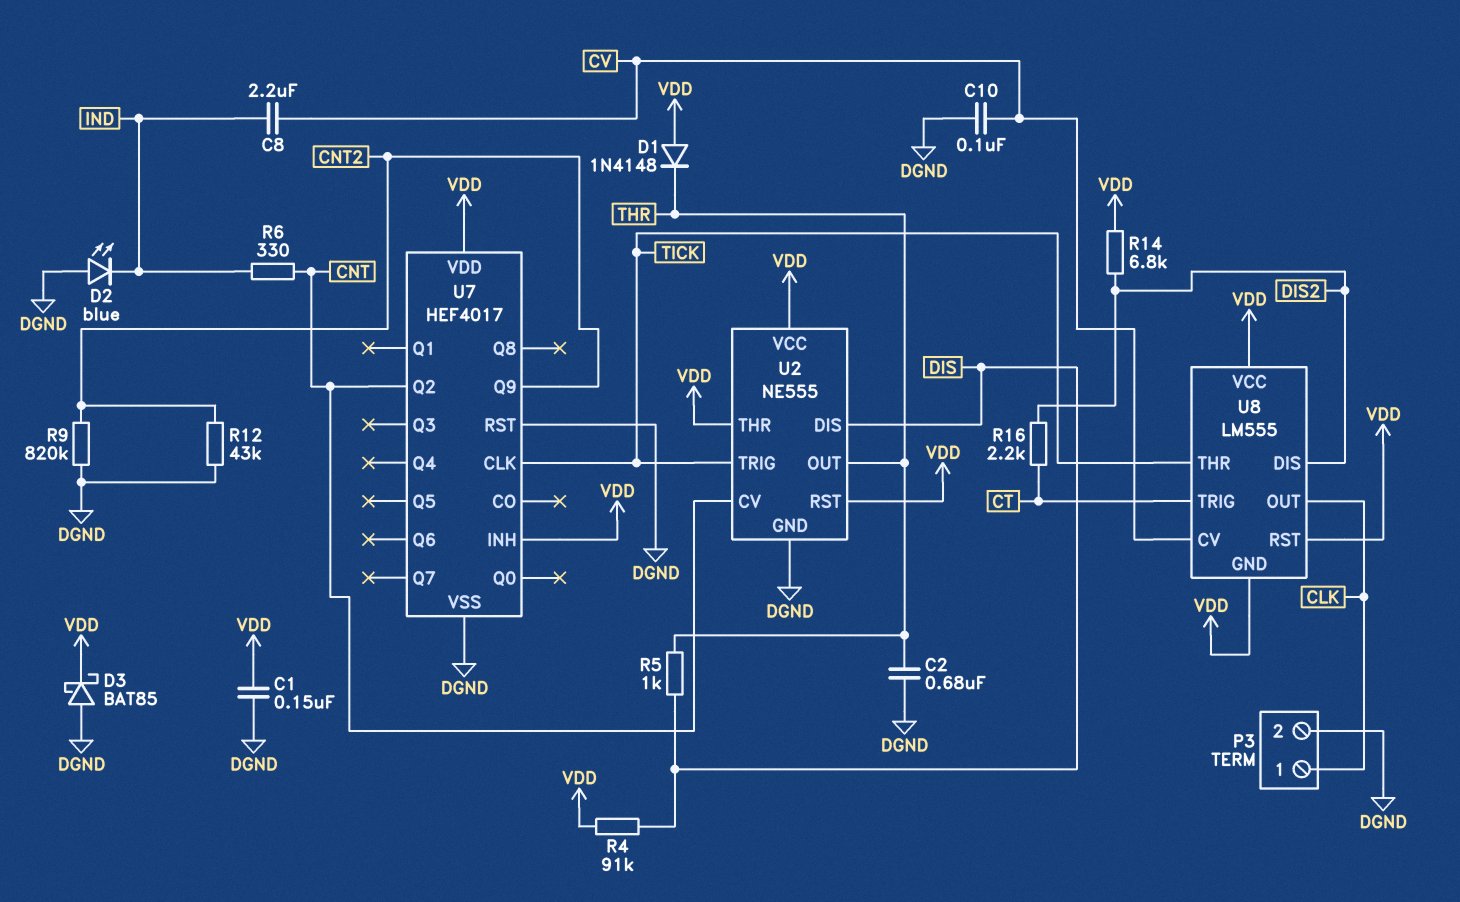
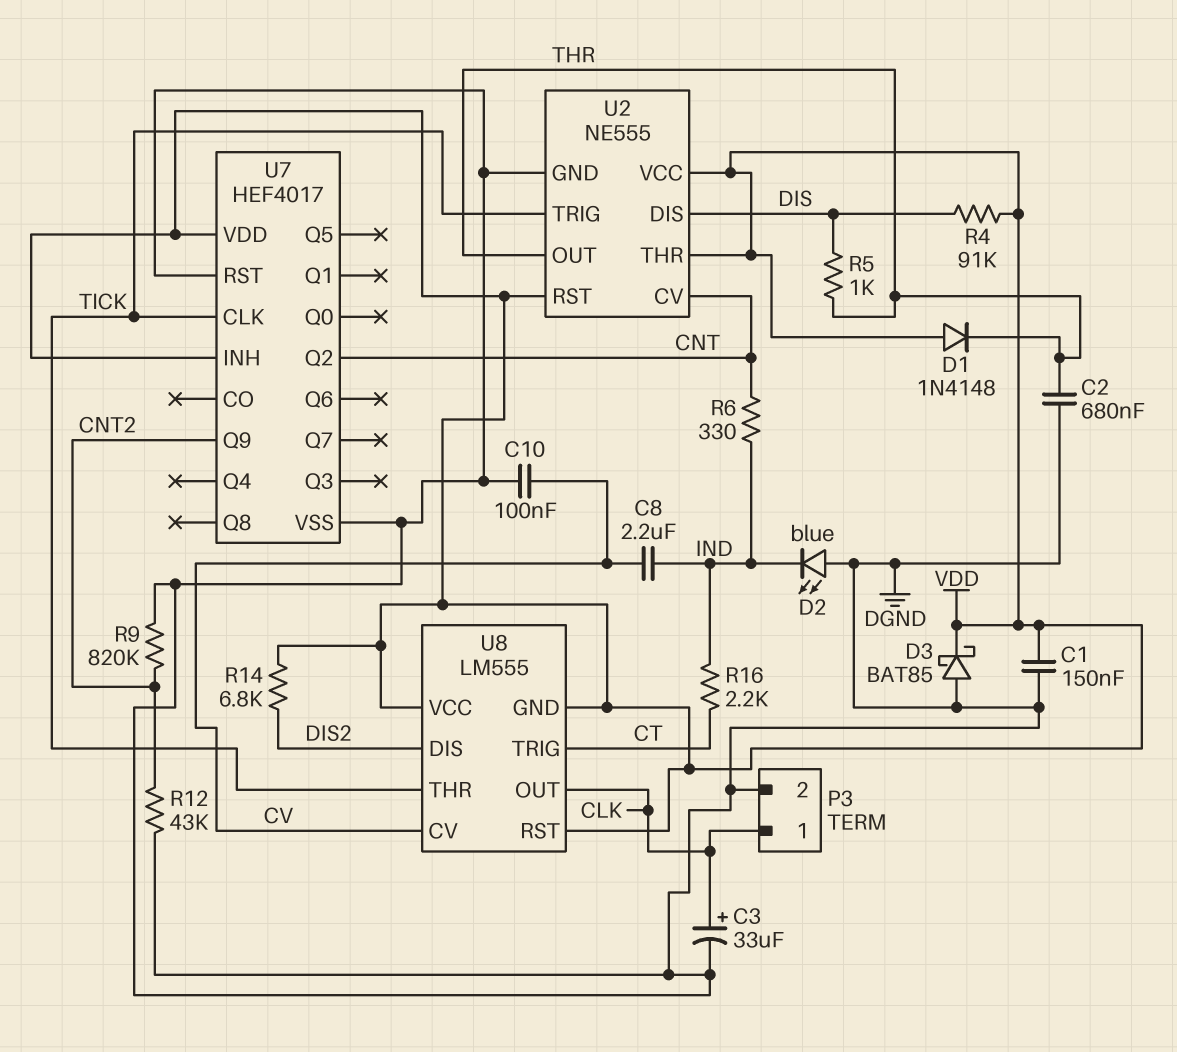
C3: none -> 33uF (plus CLK, minus DGND)
R16: 2.2k (CT, DIS2) -> 2.2k (CT, IND)

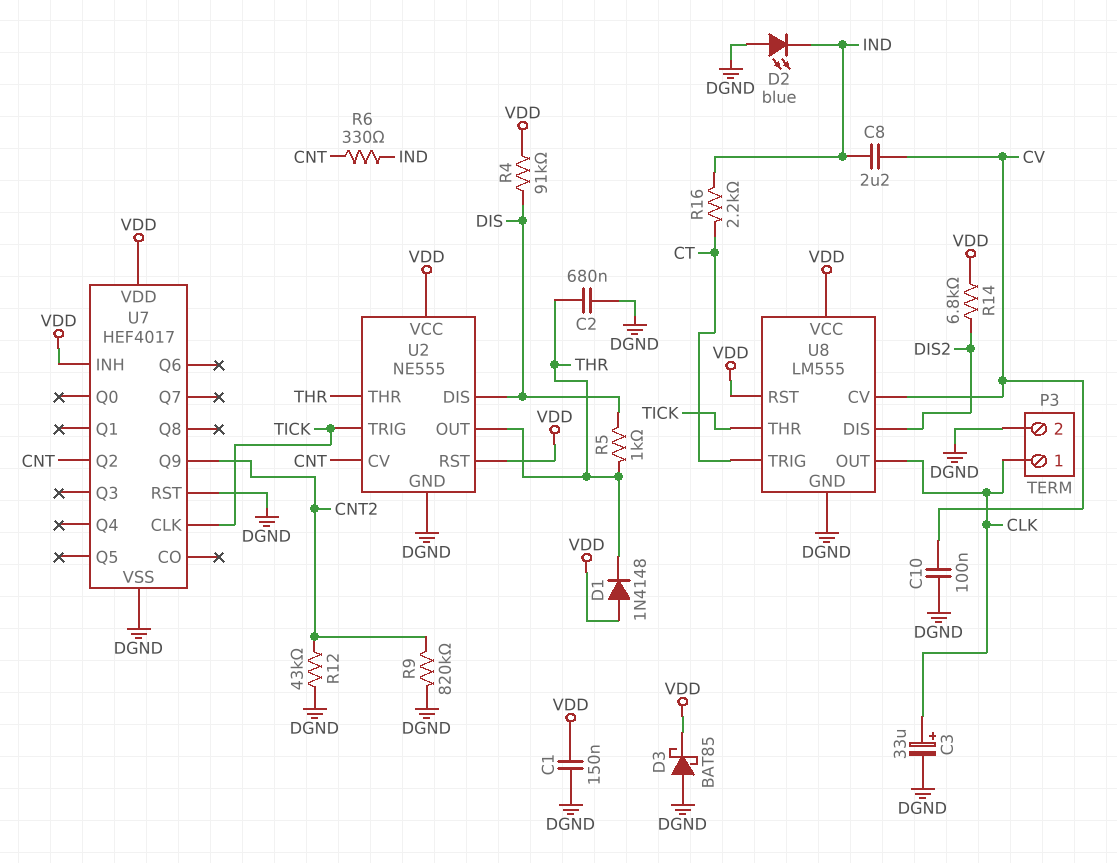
U2 pin THR: VDD -> THR
U8 pin GND: VDD -> DGND

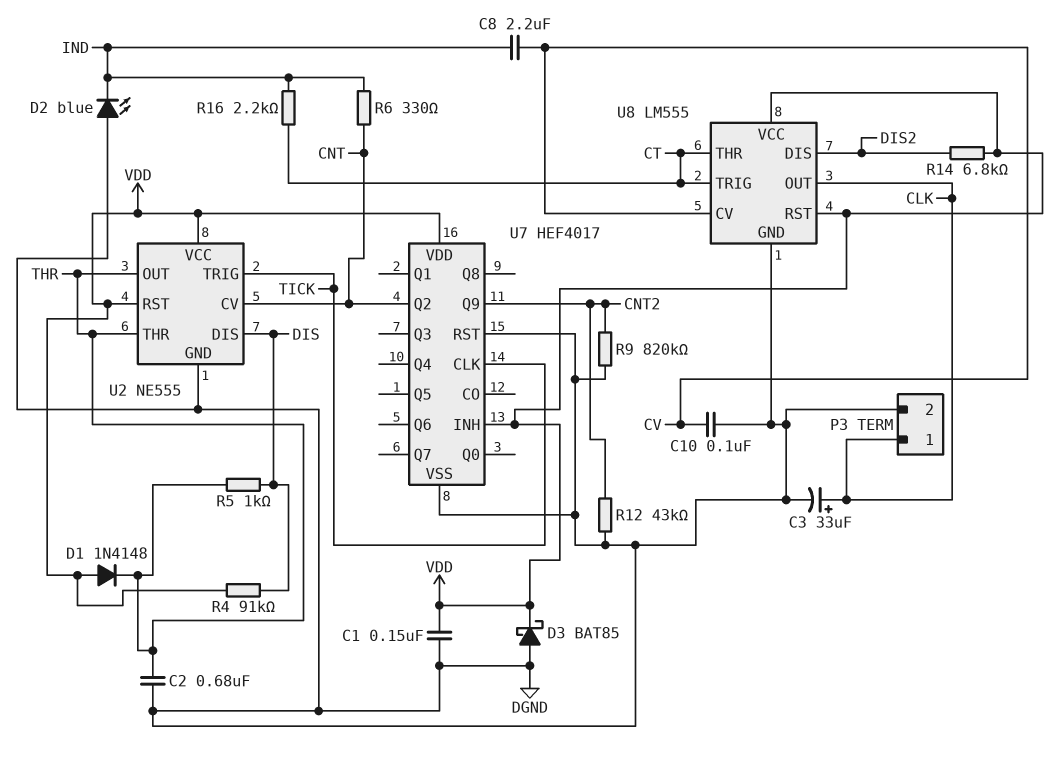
U8 pin THR: TICK -> CT

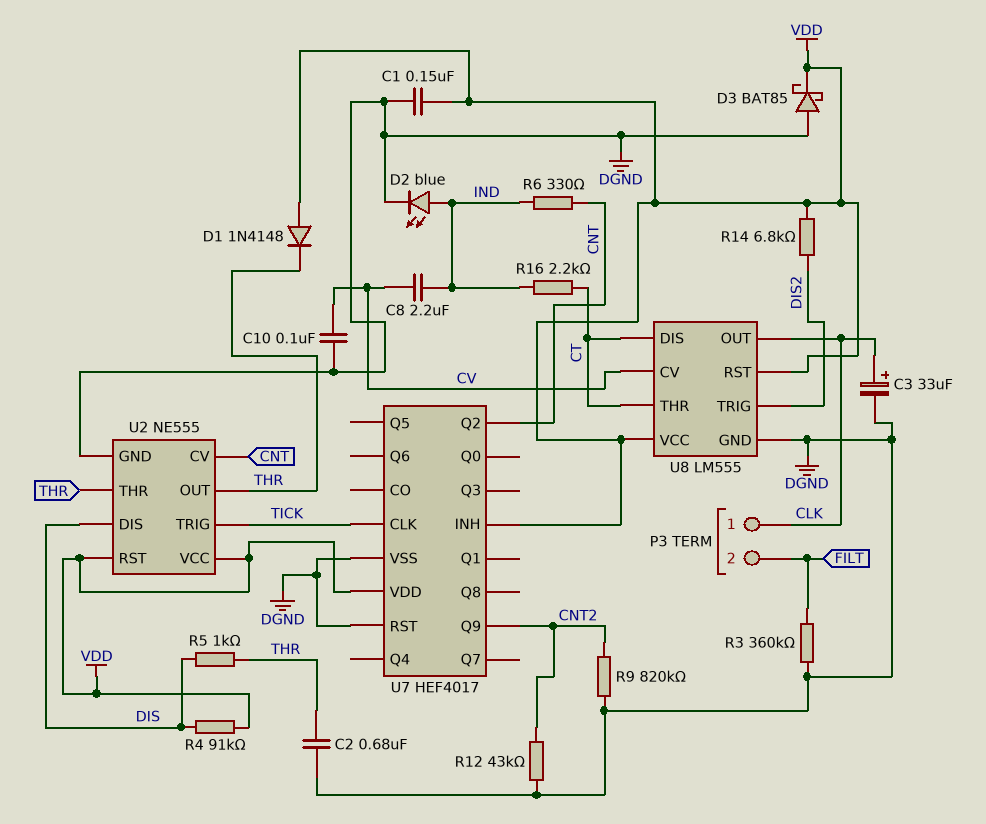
D2: LED blue (A DGND, K IND) -> LED blue (A IND, K DGND)
P3 pin 2: DGND -> FILT
R3: none -> 360k (DGND, FILT)
U8 pin DIS: DIS2 -> CT
U8 pin TRIG: CT -> DIS2

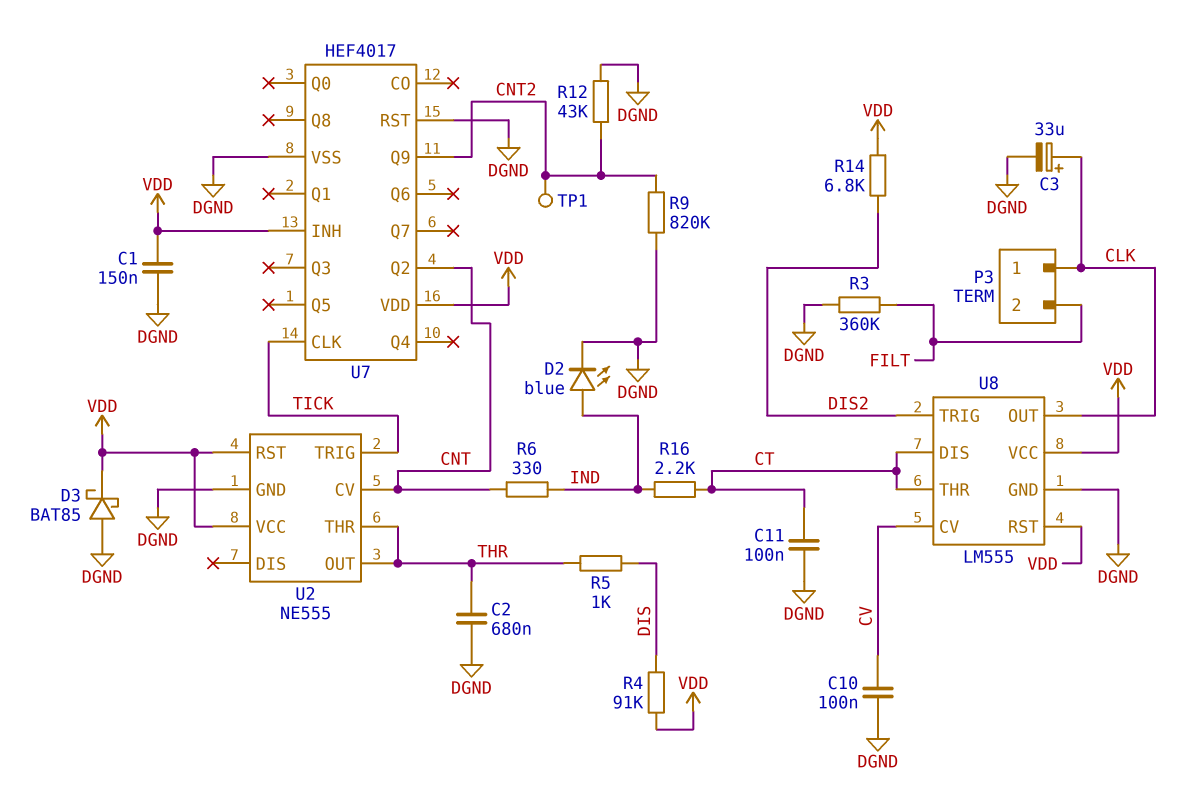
C8: 2.2uF (CV, IND) -> none
C11: none -> 100nF (CT, DGND)
D1: diode 1N4148 (A VDD, K THR) -> none
TP1: none -> test point (CNT2)
U2 pin DIS: DIS -> none

